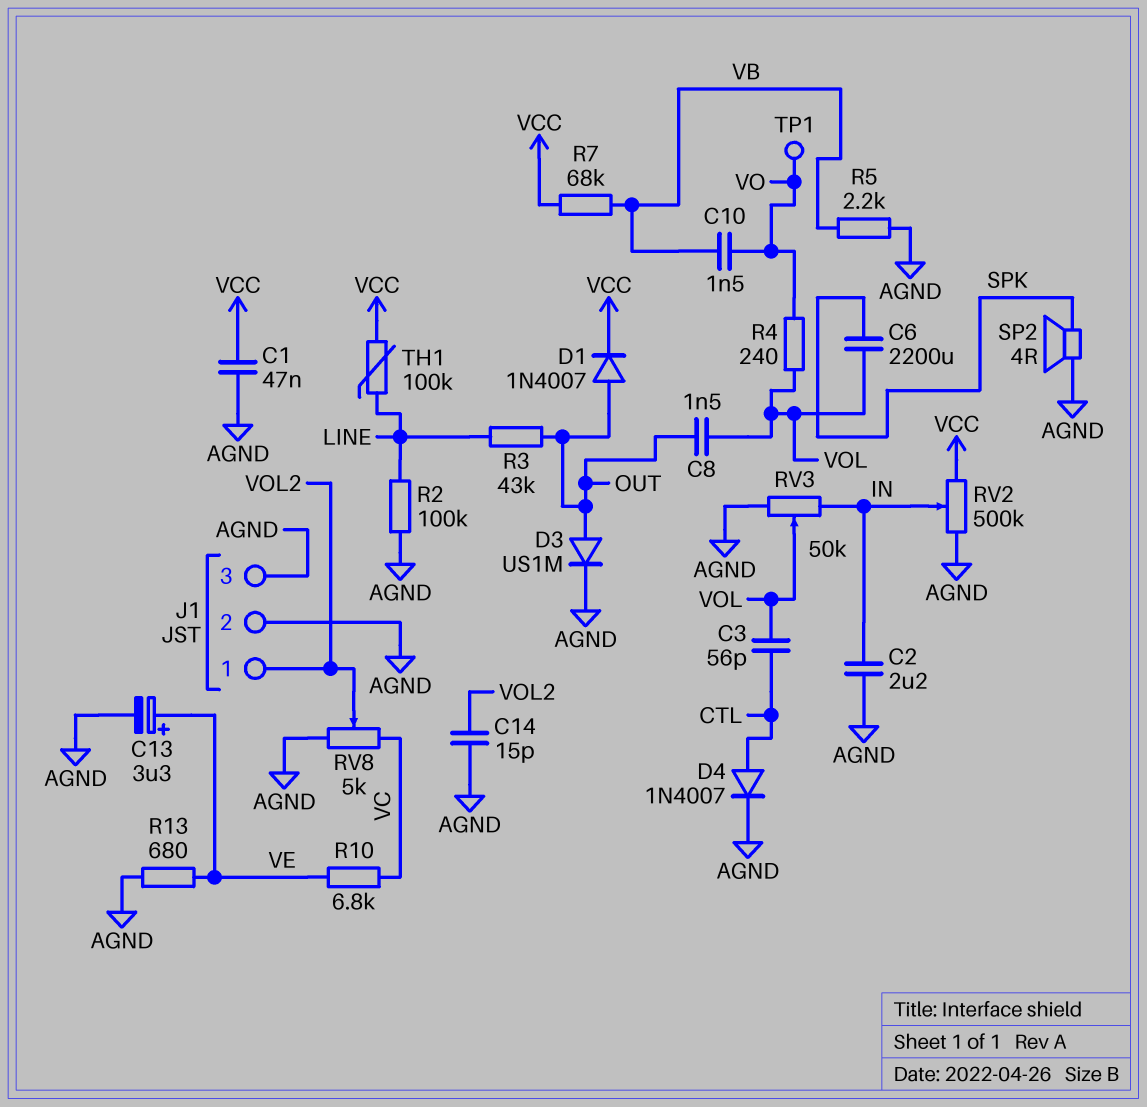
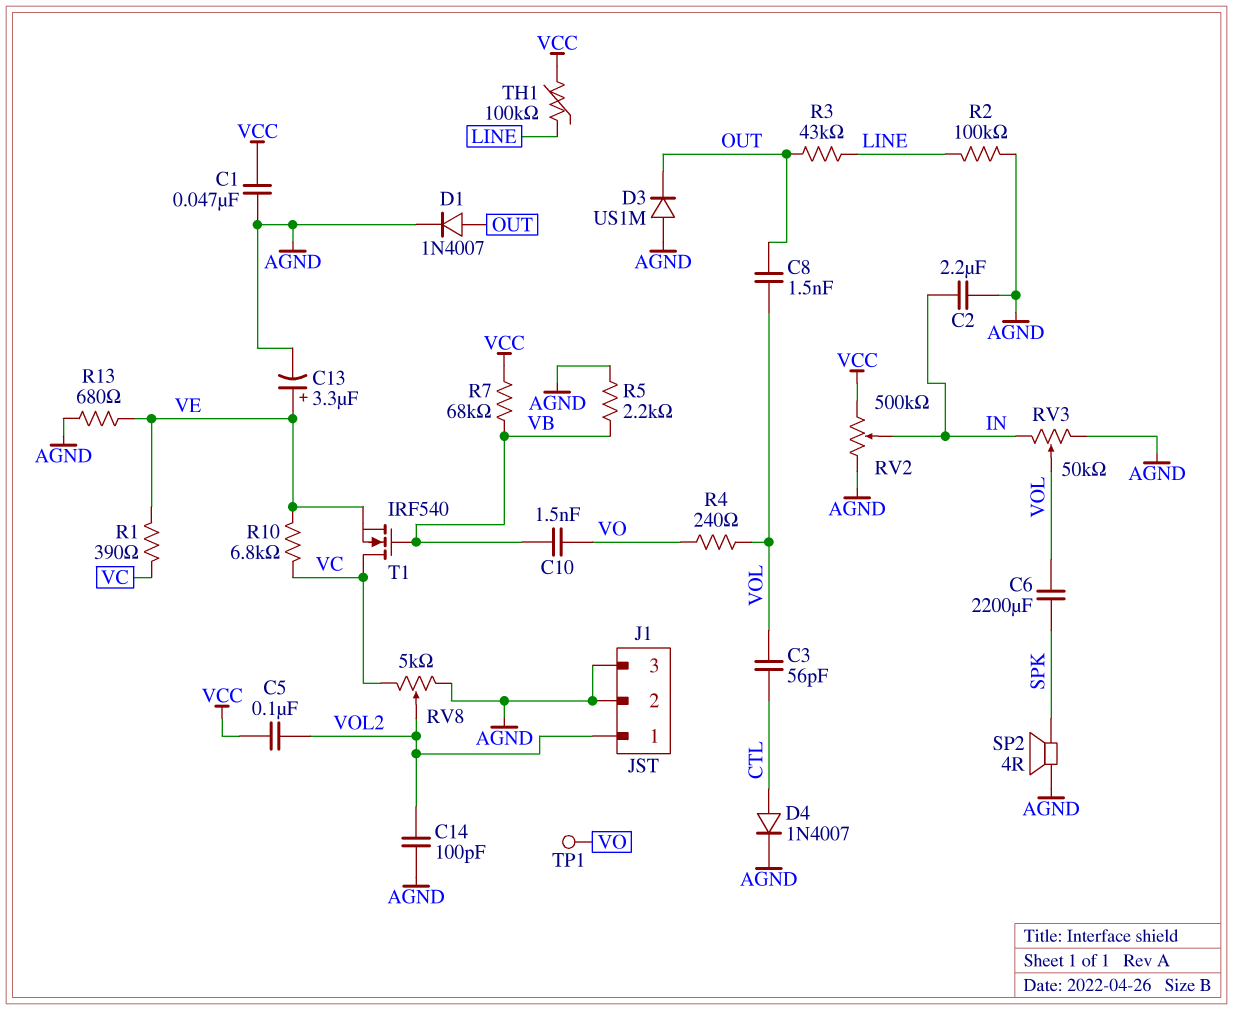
C5: none -> 100nF (VCC, VOL2)
C14: 15pF (AGND, VOL2) -> 100pF (AGND, VOL2)
D1: diode 1N4007 (A OUT, K VCC) -> diode 1N4007 (A OUT, K AGND)
D3: diode US1M (A OUT, K AGND) -> diode US1M (A AGND, K OUT)
R1: none -> 390 (VC, VE)
T1: none -> NMOS IRF540 (G VB, D VC, S VE)

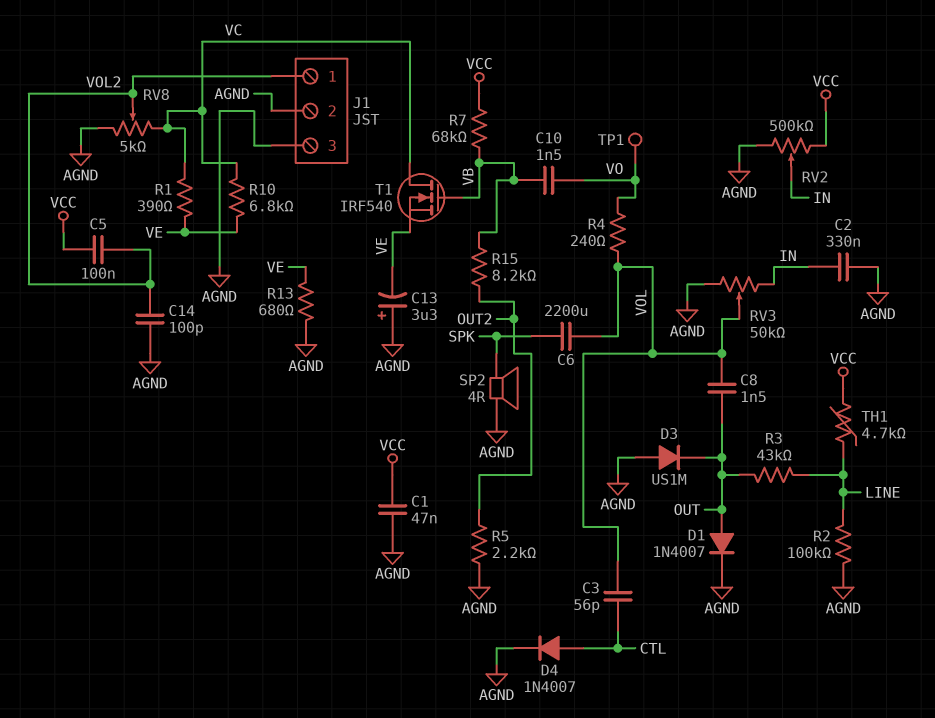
C2: 2.2uF (AGND, IN) -> 330nF (AGND, IN)
C13: 3.3uF (plus VE, minus AGND) -> 3.3uF (plus AGND, minus VE)
R5: 2.2k (AGND, VB) -> 2.2k (AGND, OUT2)
R15: none -> 8.2k (OUT2, VB)
TH1: 100k (LINE, VCC) -> 4.7k (LINE, VCC)

